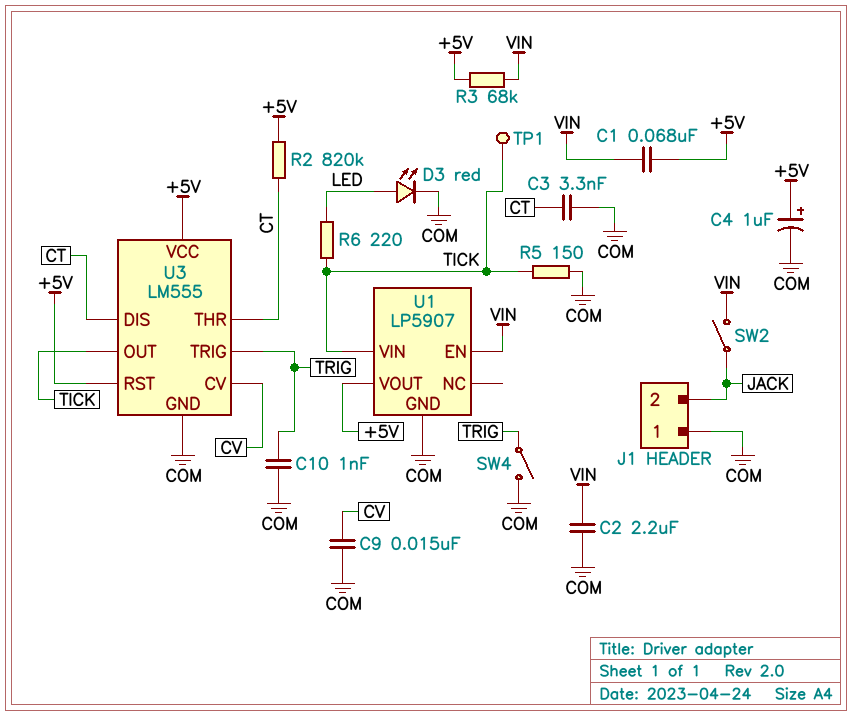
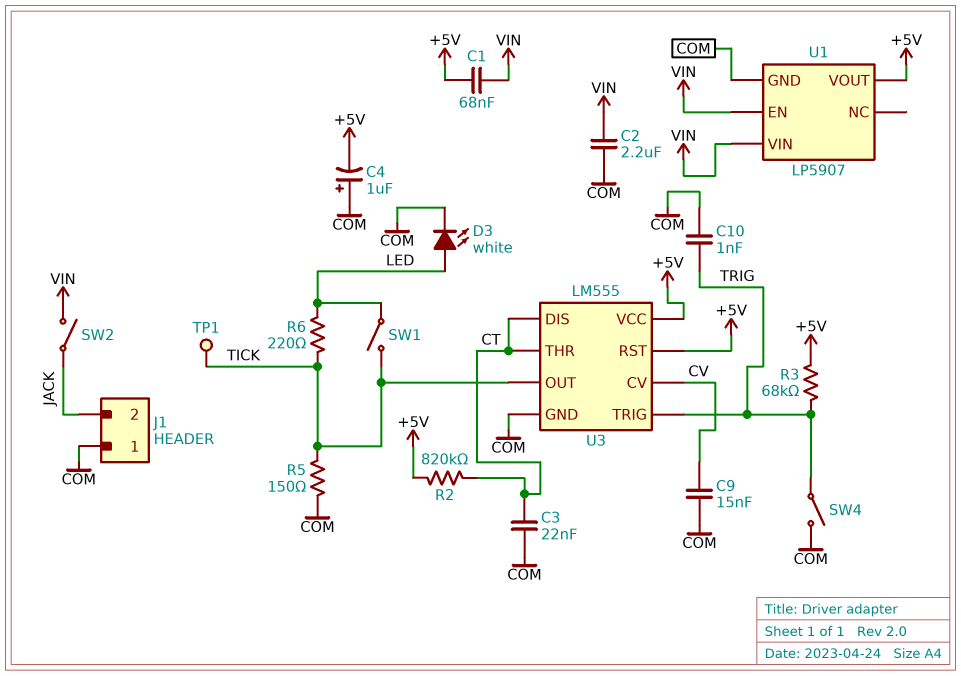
C3: 3.3nF (COM, CT) -> 22nF (COM, CT)
C4: 1uF (plus +5V, minus COM) -> 1uF (plus COM, minus +5V)
D3: LED red (A LED, K COM) -> LED white (A LED, K COM)
R3: 68k (+5V, VIN) -> 68k (+5V, TRIG)
SW1: none -> switch (LED, TICK)
U1 pin VIN: TICK -> VIN

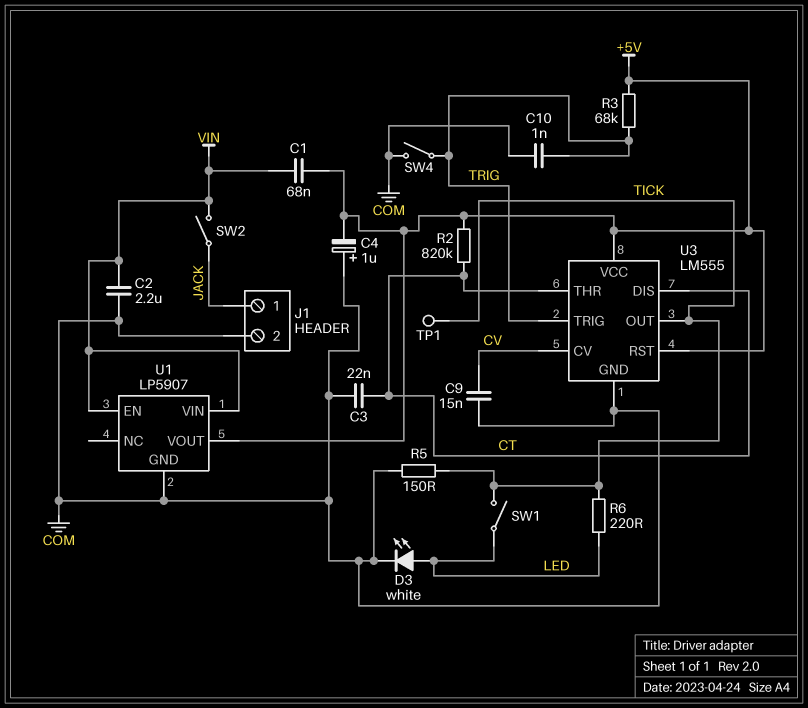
J1 pin 1: COM -> JACK
J1 pin 2: JACK -> COM

